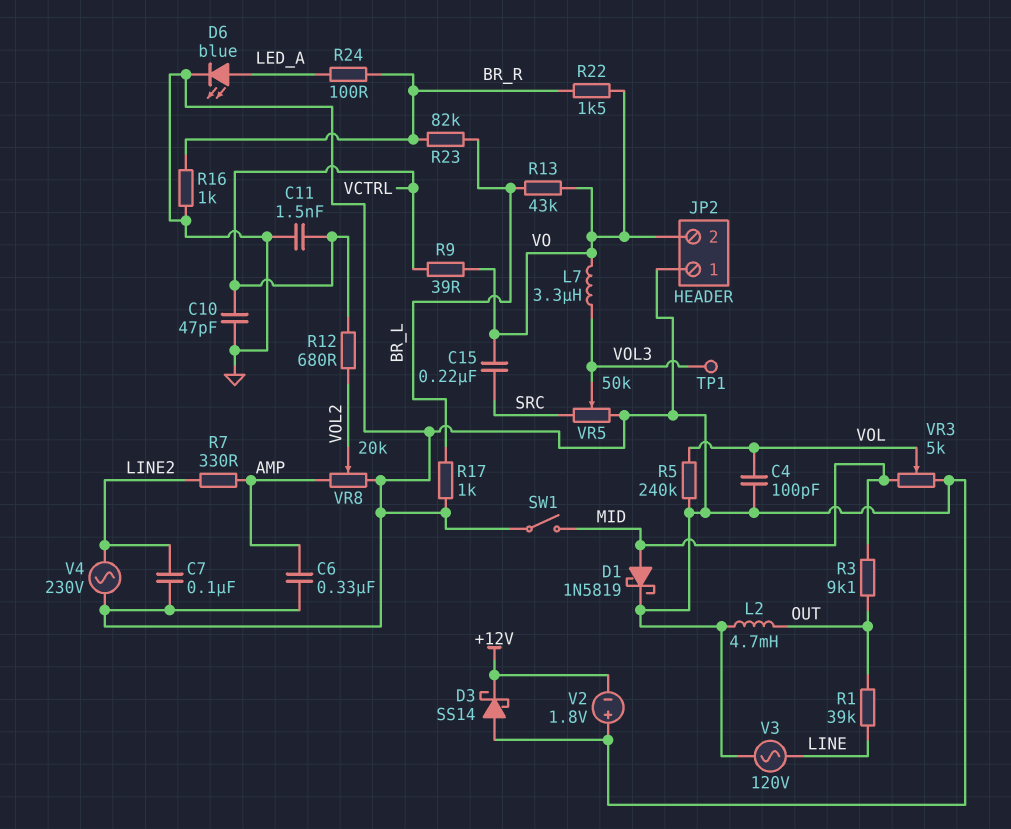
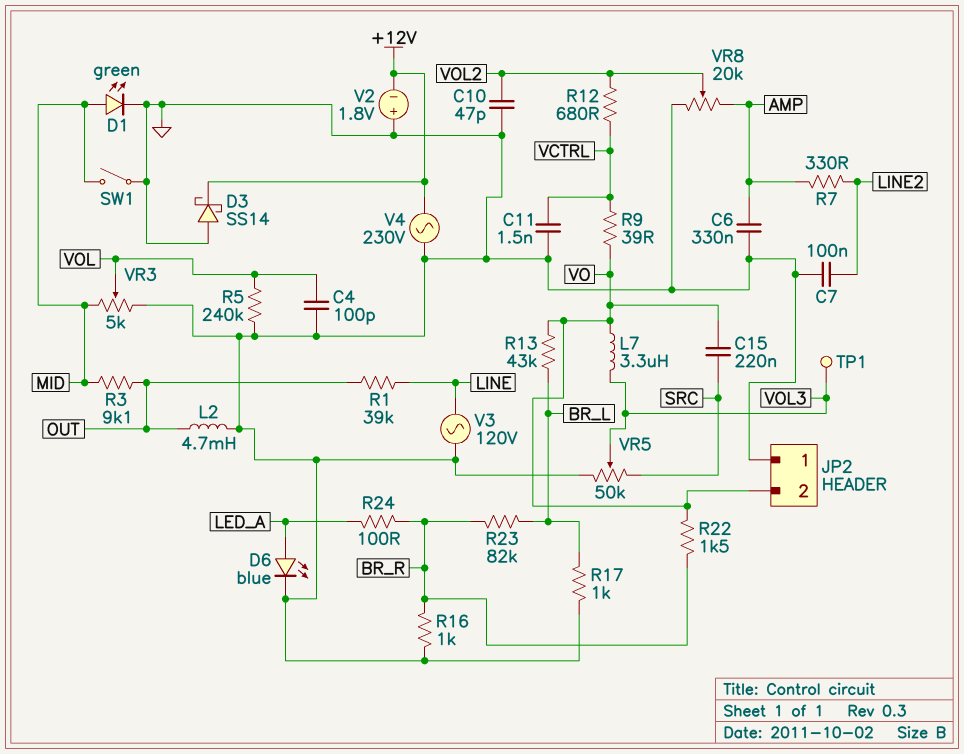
C10: 47pF (GND, VCTRL) -> 47pF (GND, VOL2)
D1: schottky 1N5819 (A MID, K GND) -> LED green (A MID, K GND)
V4: AC 230V (GND, LINE2) -> AC 230V (+12V, GND)

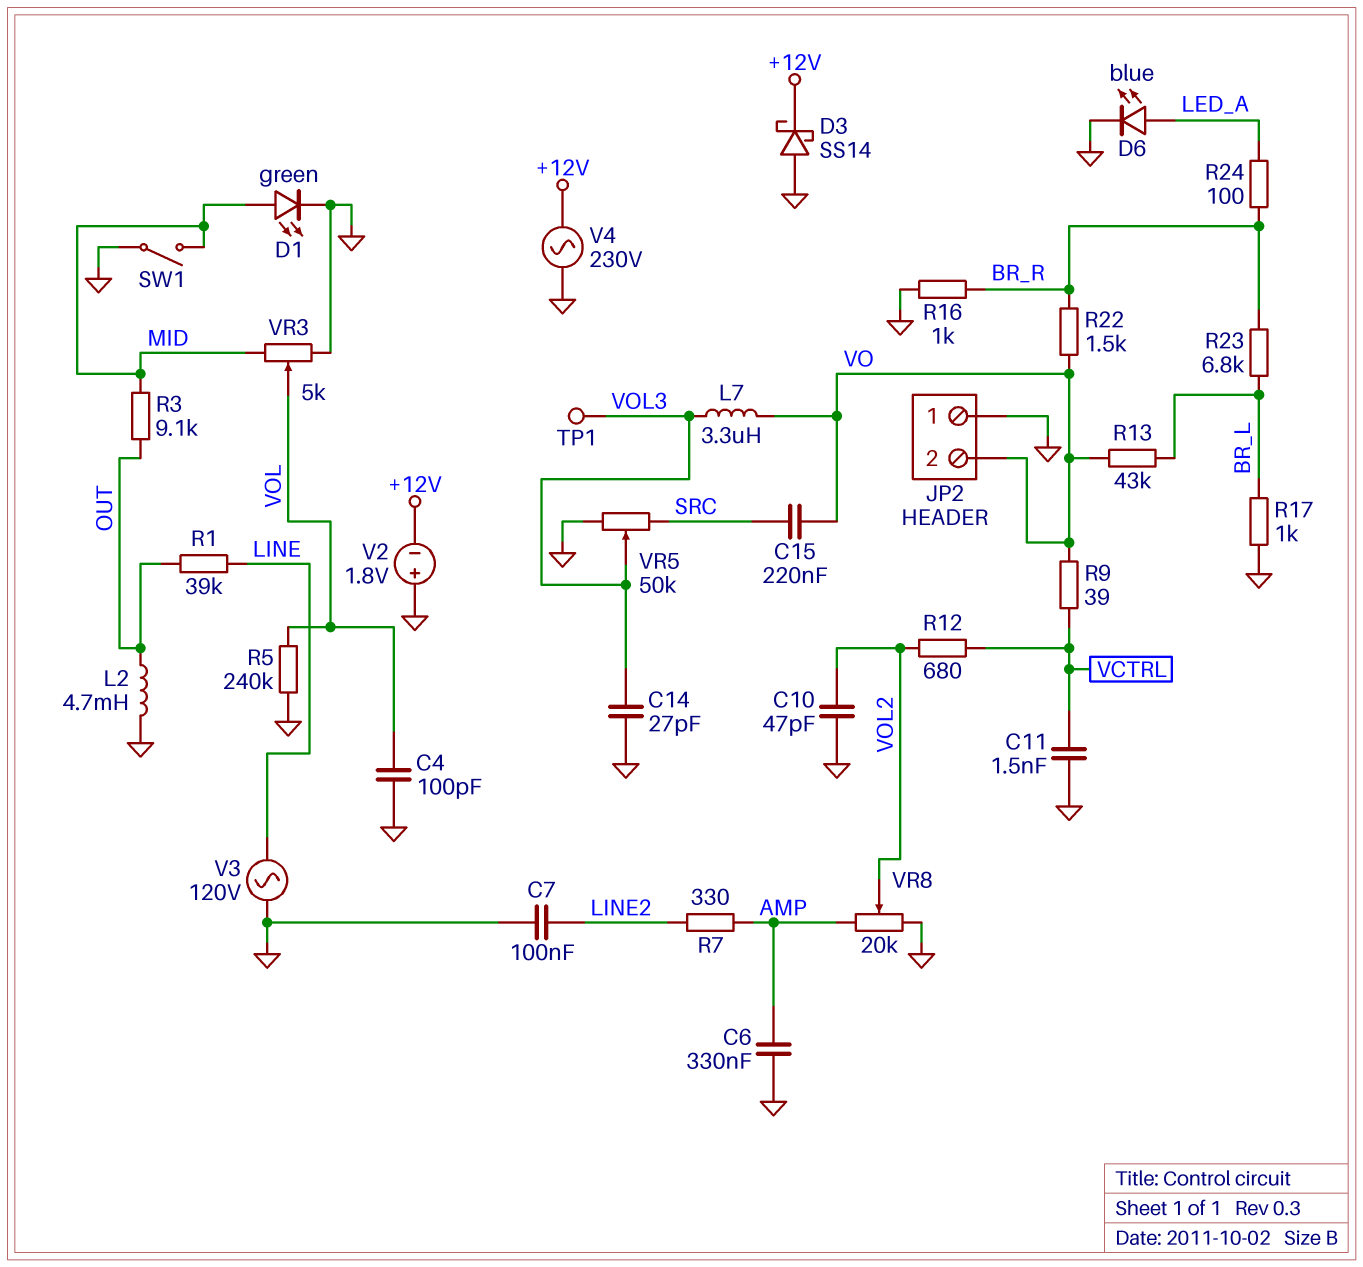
C14: none -> 27pF (GND, VOL3)
R23: 82k (BR_L, BR_R) -> 6.8k (BR_L, BR_R)

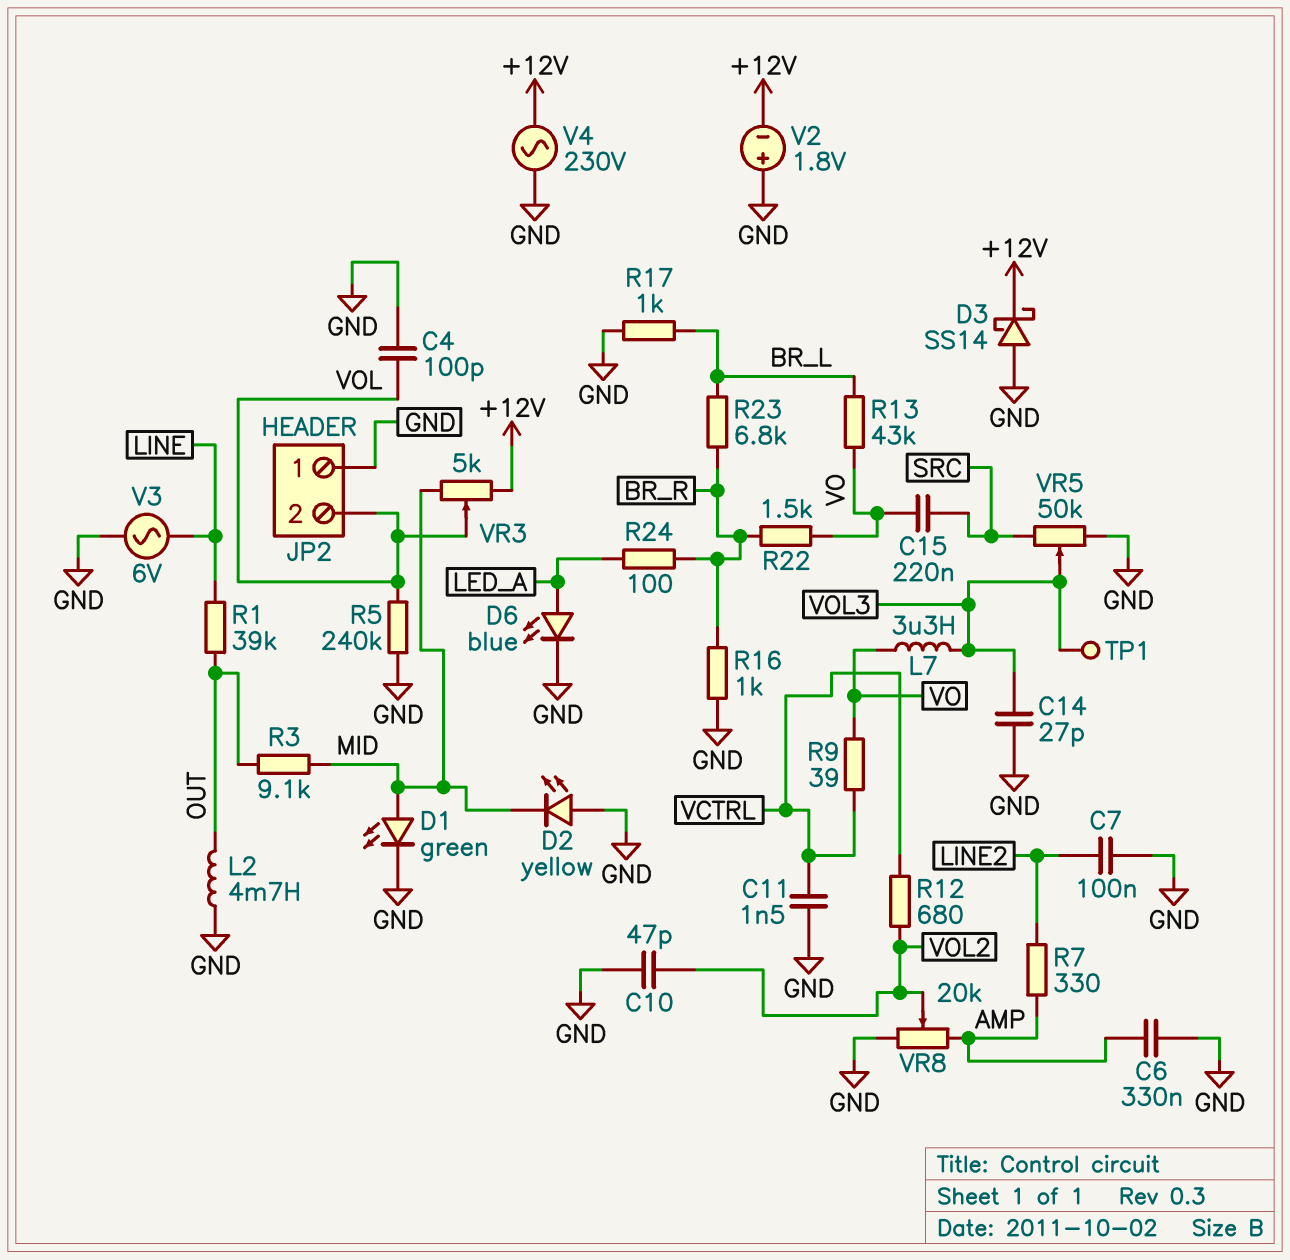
D2: none -> LED yellow (A GND, K MID)
JP2 pin 2: VO -> VOL
SW1: switch (GND, MID) -> none
V3: AC 120V (GND, LINE) -> AC 6V (GND, LINE)
VR3: 5k (GND, MID, wiper VOL) -> 5k (+12V, MID, wiper VOL)

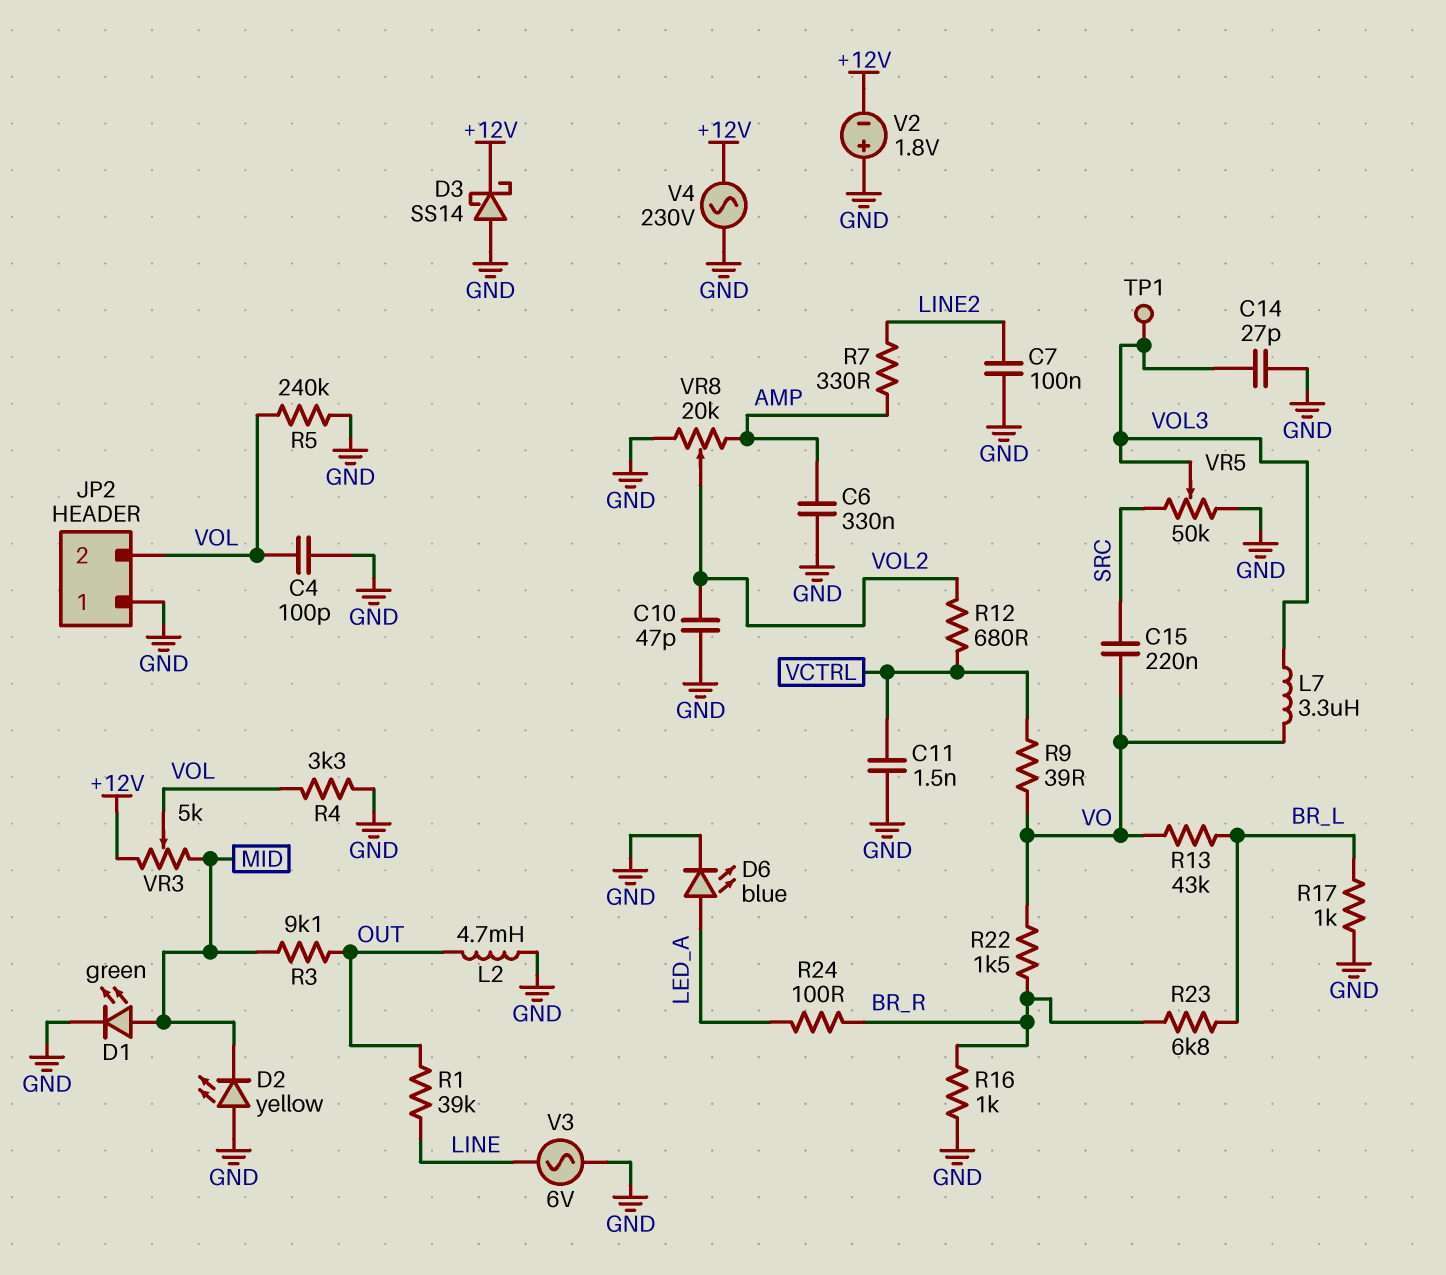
R4: none -> 3.3k (GND, VOL)

